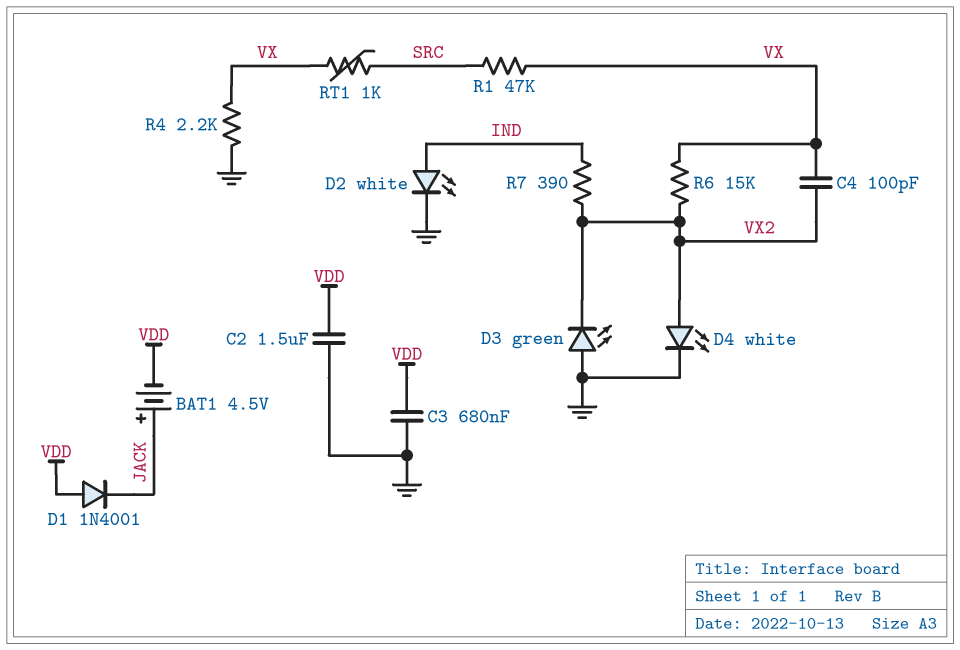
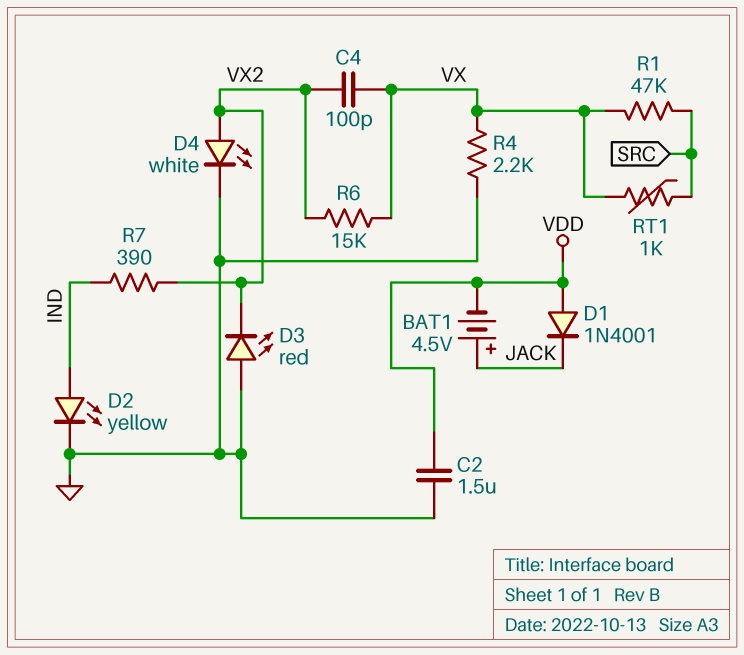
C3: 680nF (GND, VDD) -> none
D2: LED white (A IND, K GND) -> LED yellow (A IND, K GND)
D3: LED green (A GND, K VX2) -> LED red (A GND, K VX2)

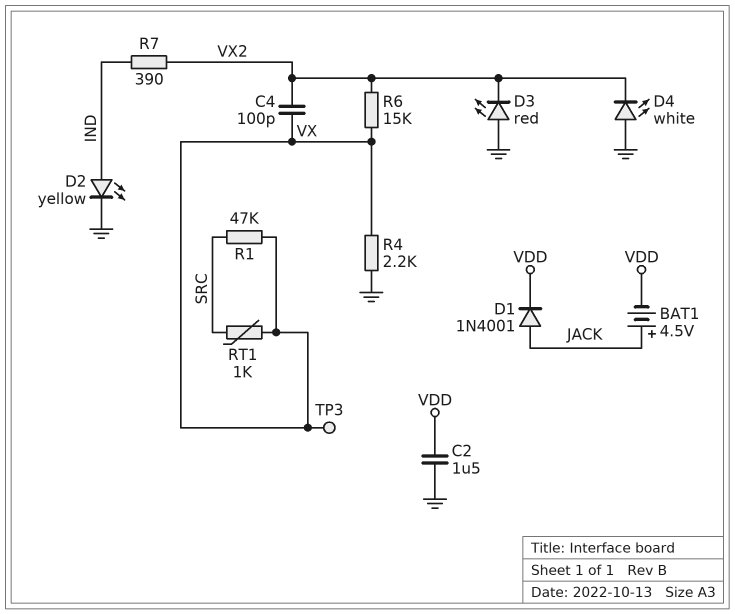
D1: diode 1N4001 (A VDD, K JACK) -> diode 1N4001 (A JACK, K VDD)
D4: LED white (A VX2, K GND) -> LED white (A GND, K VX2)
TP3: none -> test point (VX)

